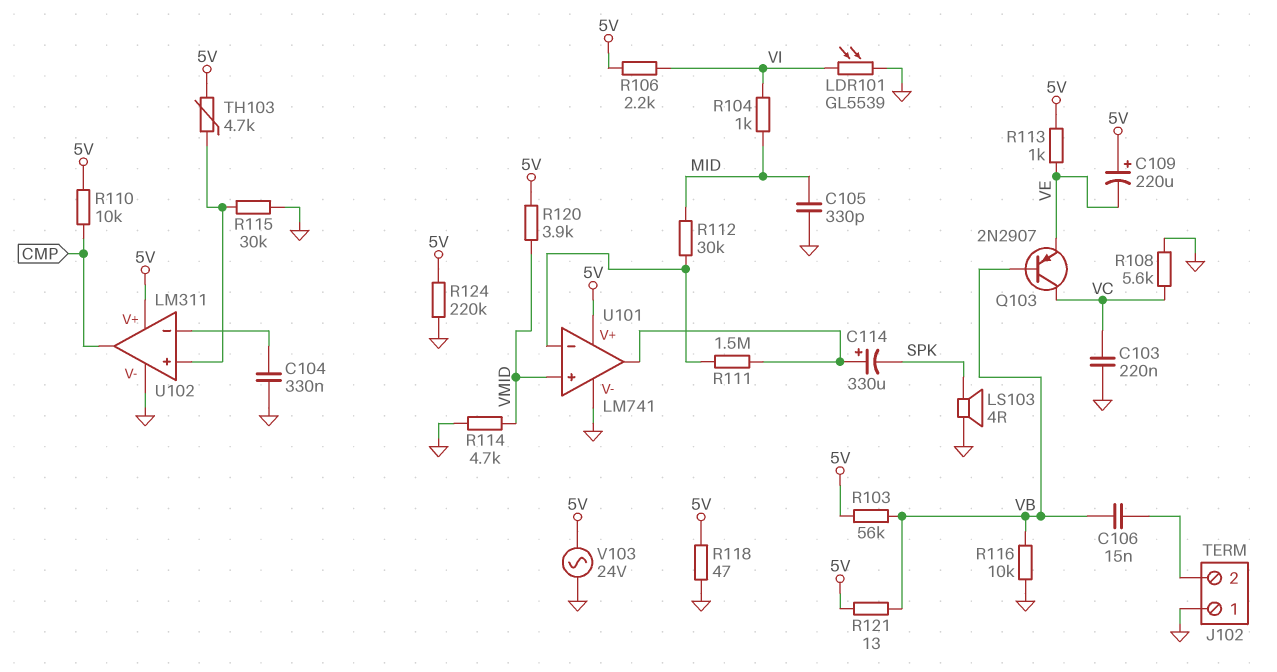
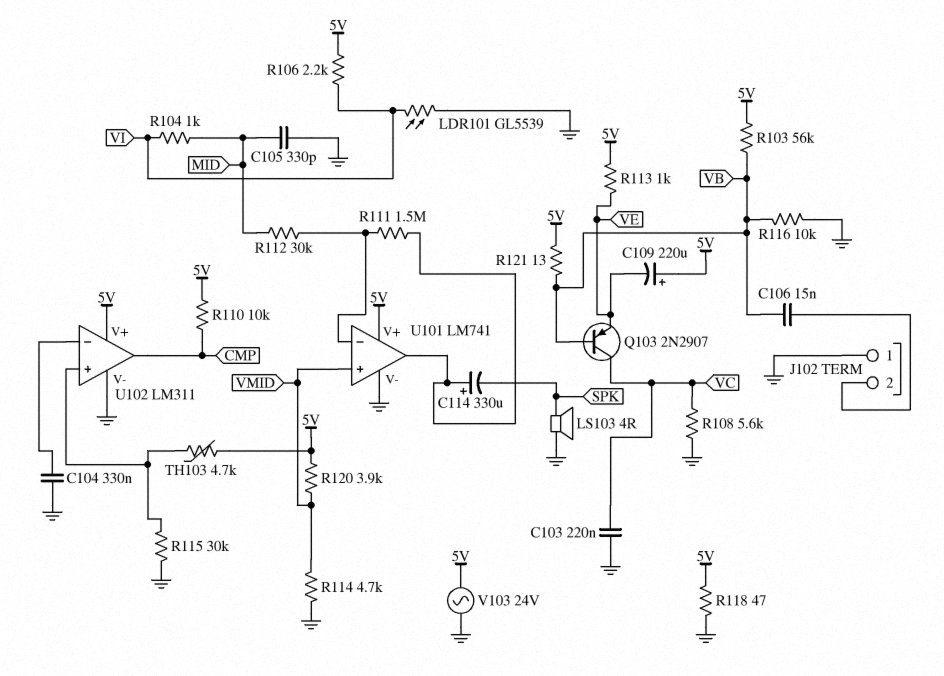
R124: 220k (5V, GND) -> none

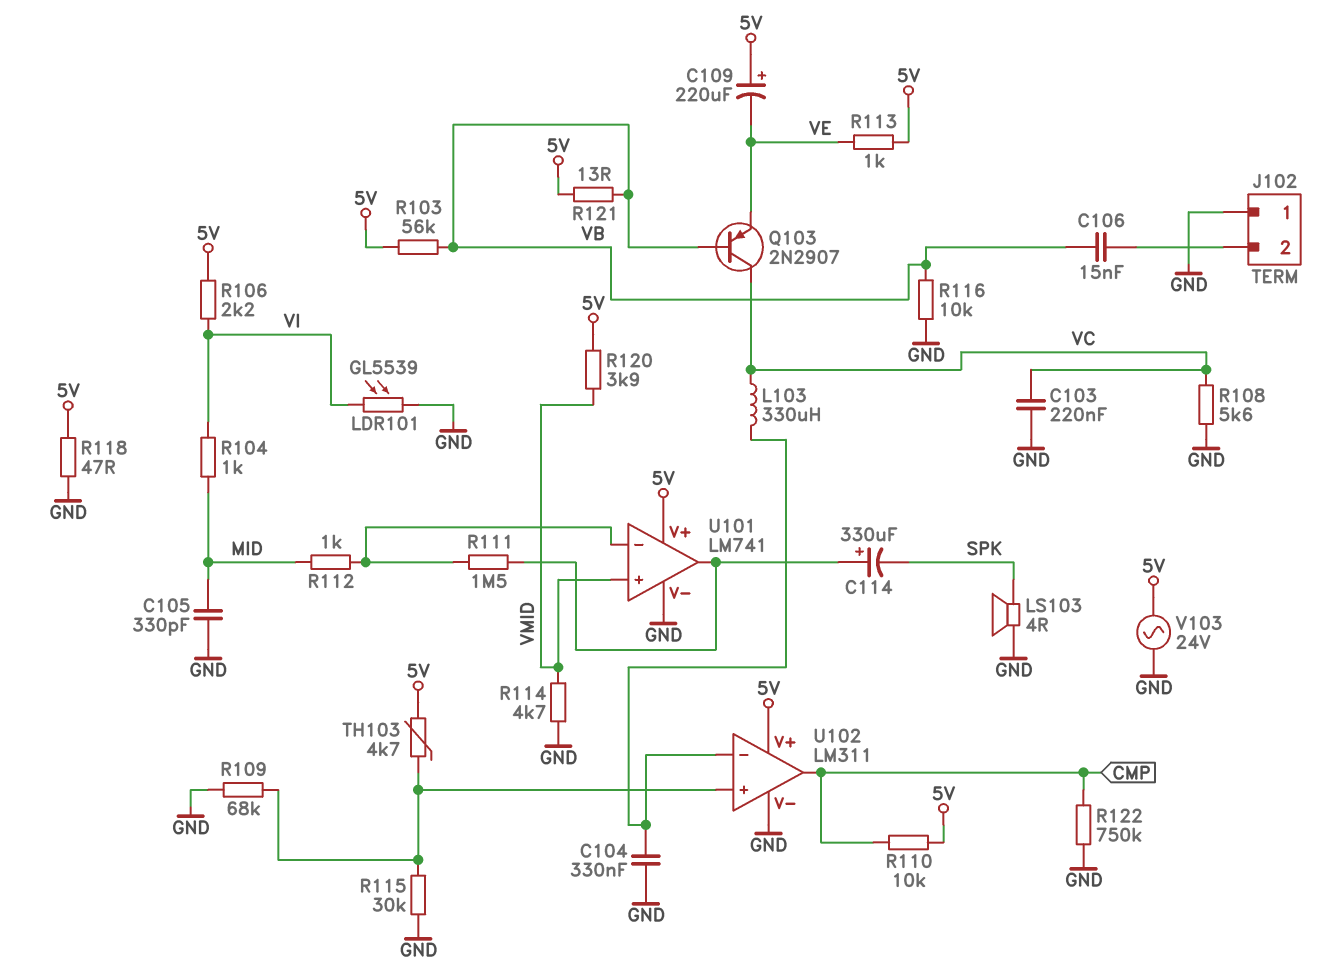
L103: none -> 330uH (U102/in-, VC)
R109: none -> 68k (GND, U102/in+)
R112: 30k (MID, U101/in-) -> 1k (MID, U101/in-)
R122: none -> 750k (CMP, GND)

